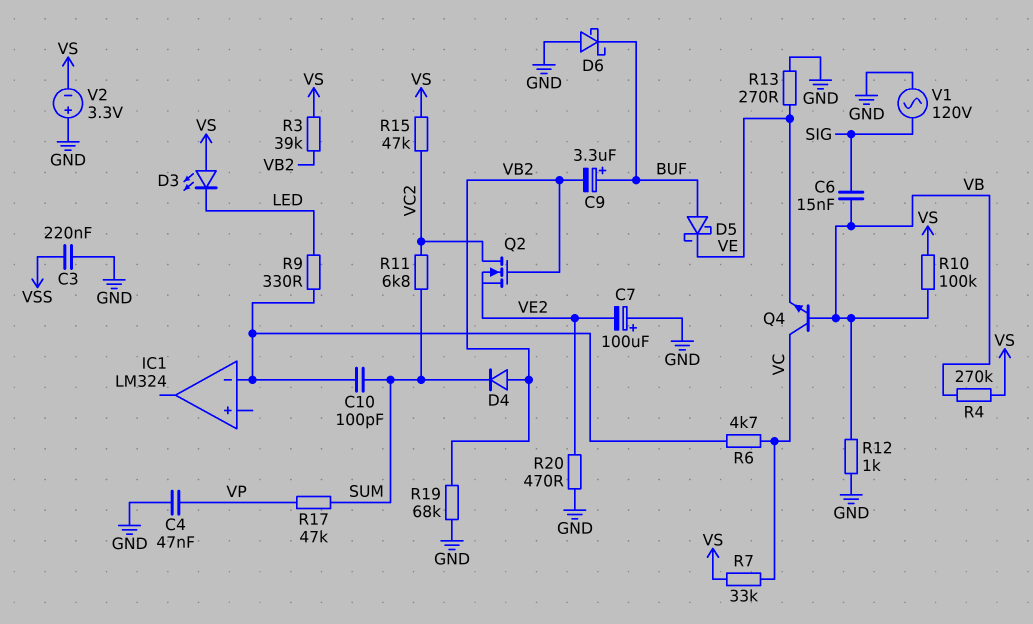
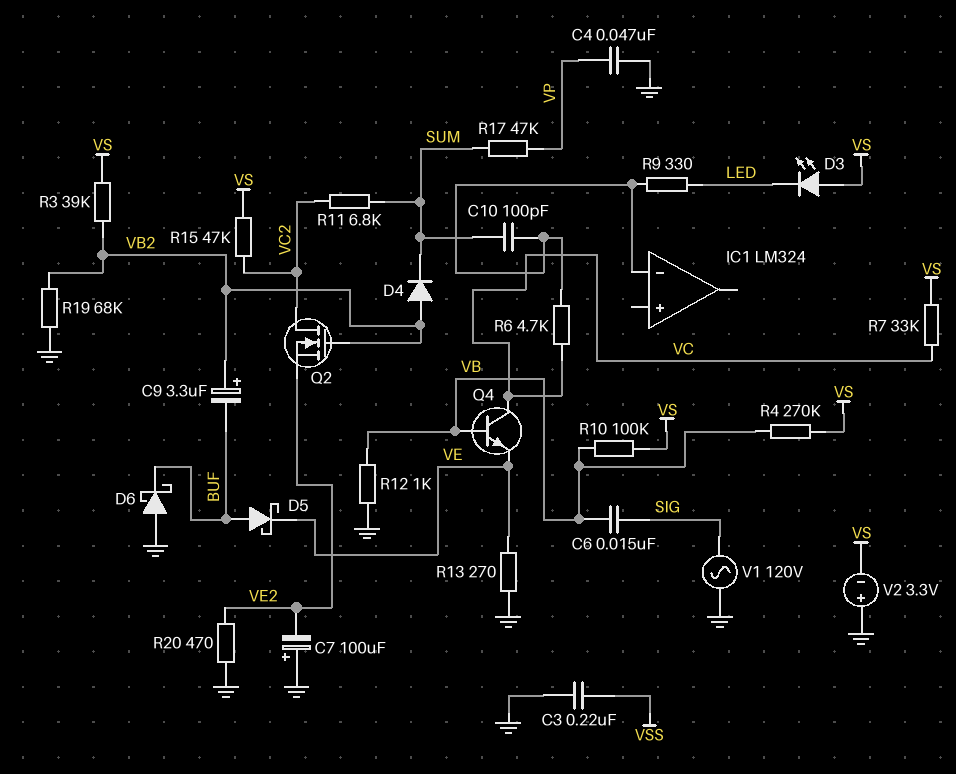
C9: 3.3uF (plus BUF, minus VB2) -> 3.3uF (plus VB2, minus BUF)

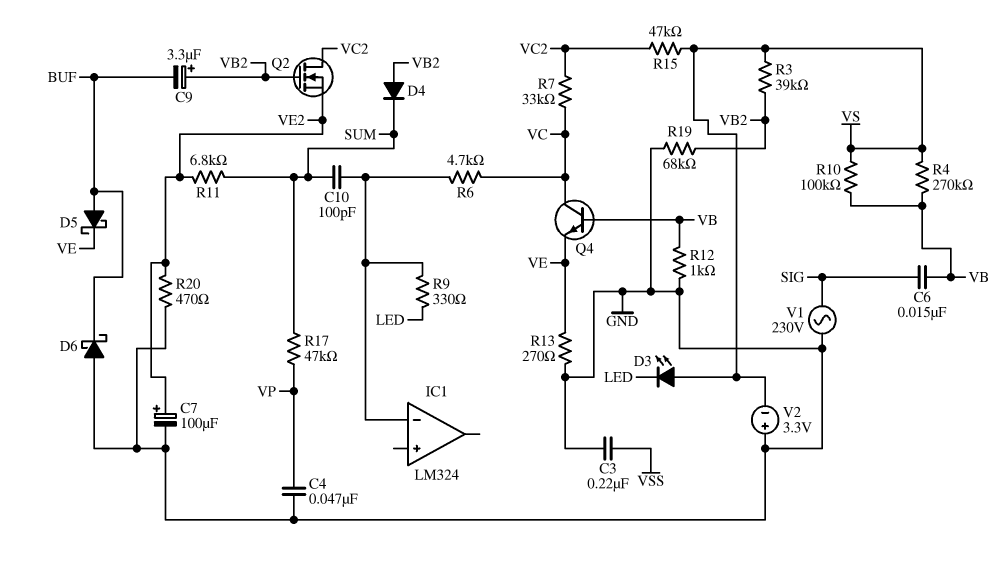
C7: 100uF (plus GND, minus VE2) -> 100uF (plus VE2, minus GND)
R7: 33k (VC, VS) -> 33k (VC, VC2)
R11: 6.8k (SUM, VC2) -> 6.8k (SUM, VE2)
V1: AC 120V (GND, SIG) -> AC 230V (GND, SIG)

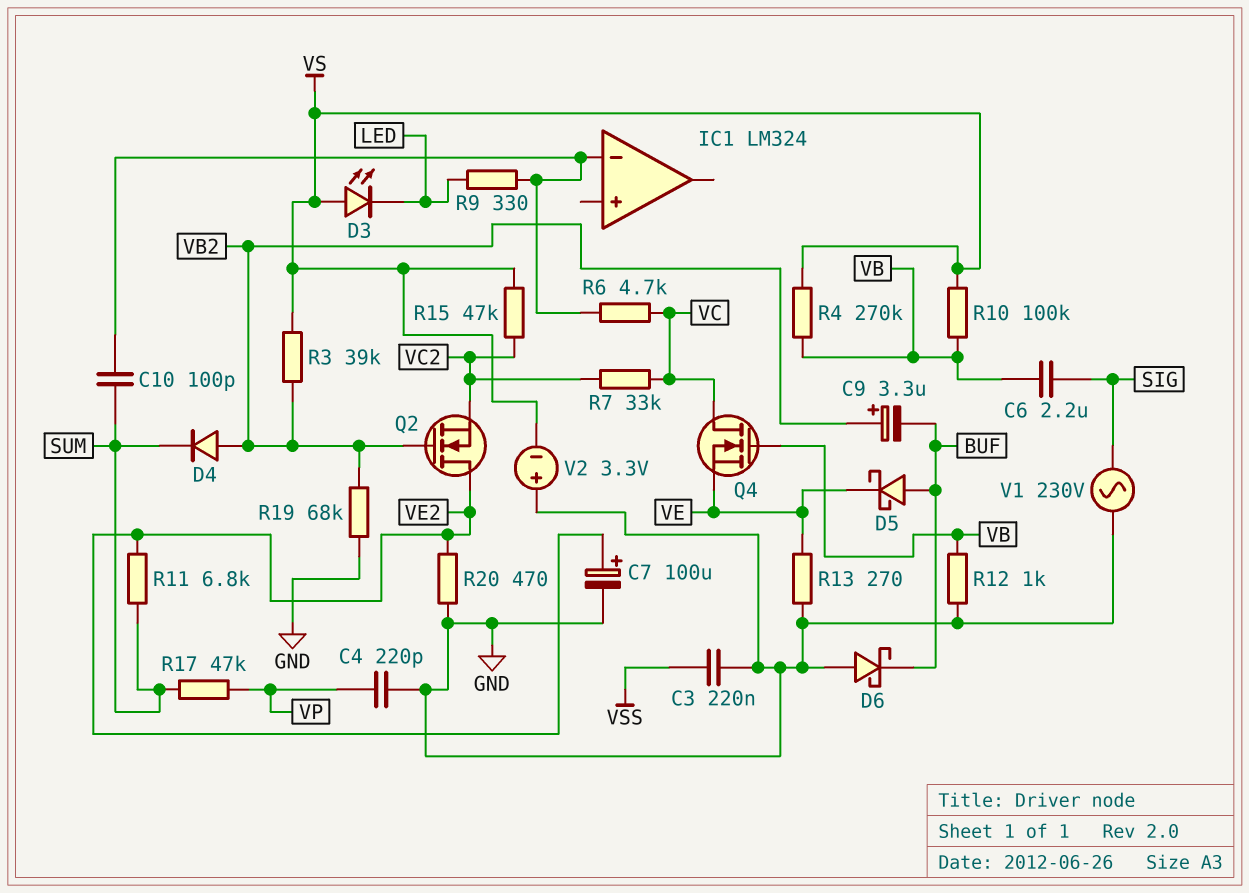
C4: 47nF (GND, VP) -> 220pF (GND, VP)
C6: 15nF (SIG, VB) -> 2.2uF (SIG, VB)
Q2: NMOS (G VB2, D VC2, S VE2) -> NMOS (G VB2, D VE2, S VC2)
Q4: NPN (B VB, C VC, E VE) -> NMOS (G VB, D VC, S VE)

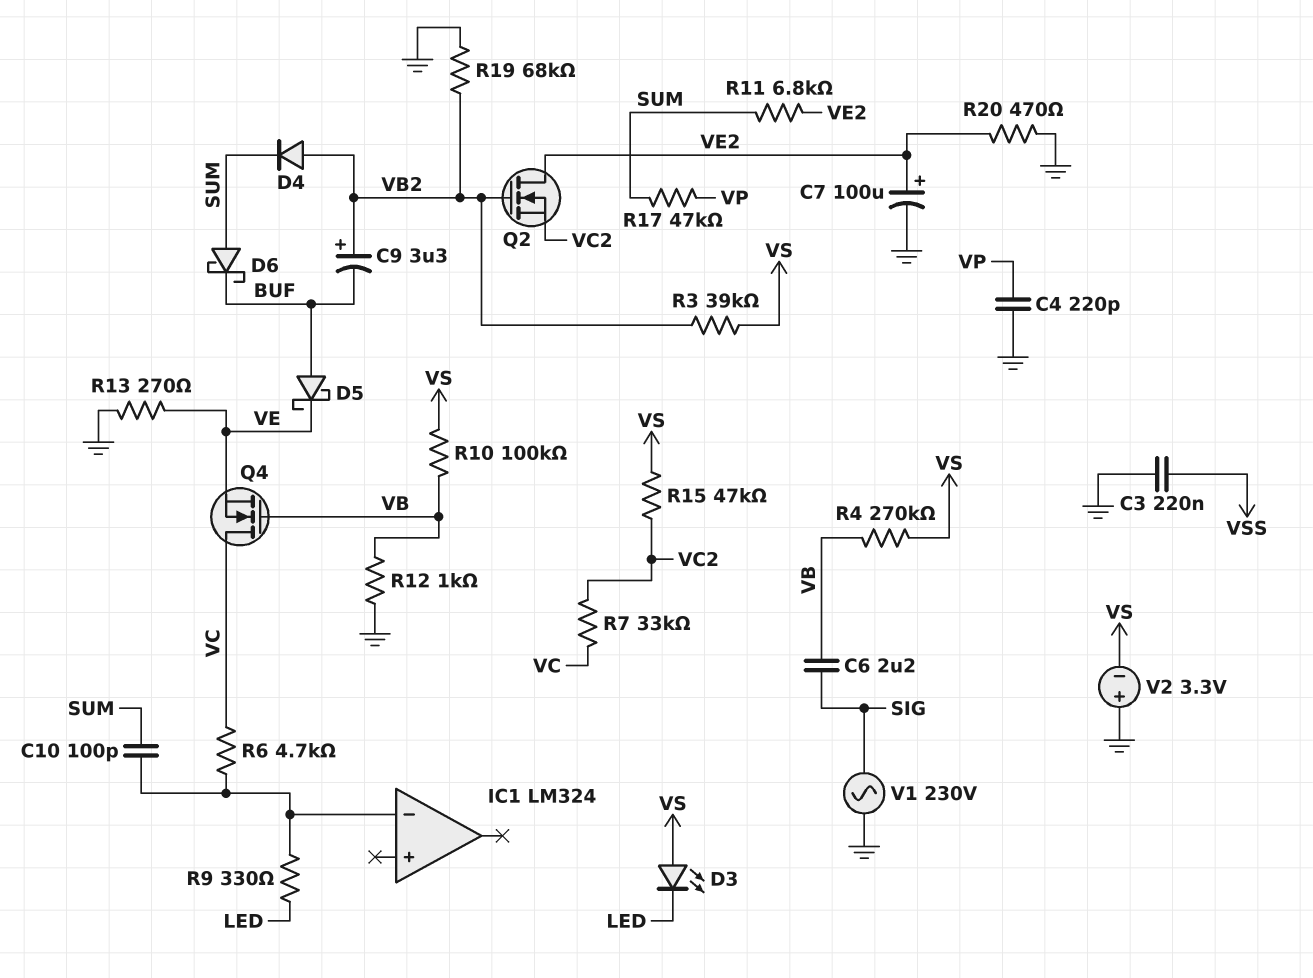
D6: schottky (A GND, K BUF) -> schottky (A SUM, K BUF)

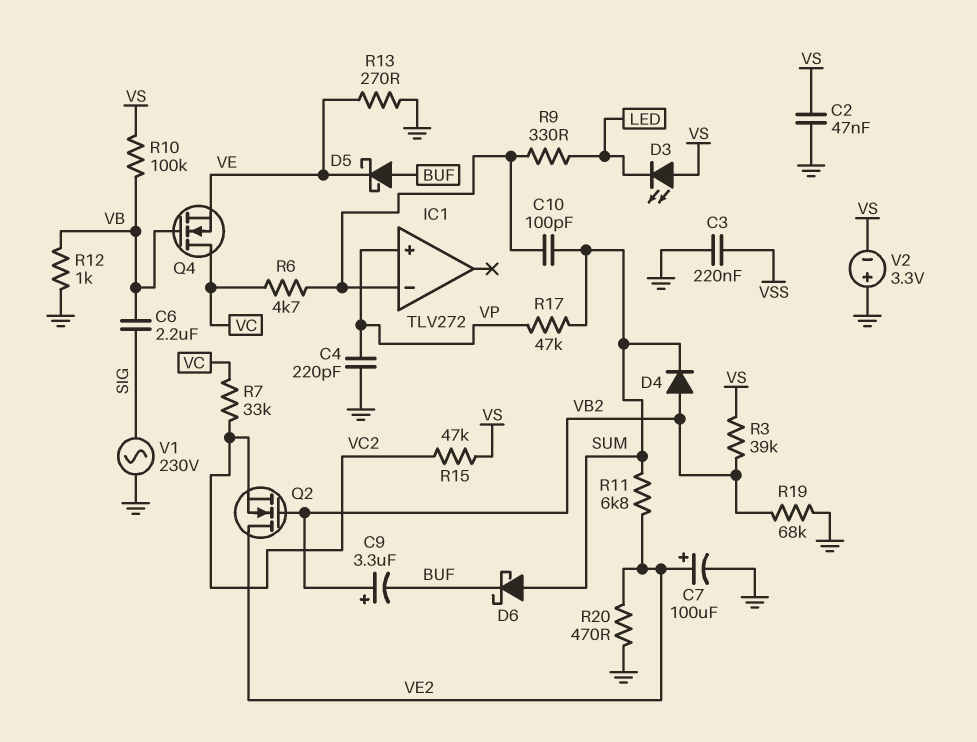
C2: none -> 47nF (GND, VS)
IC1: LM324 -> TLV272
IC1 pin in+: none -> VP
R4: 270k (VB, VS) -> none

